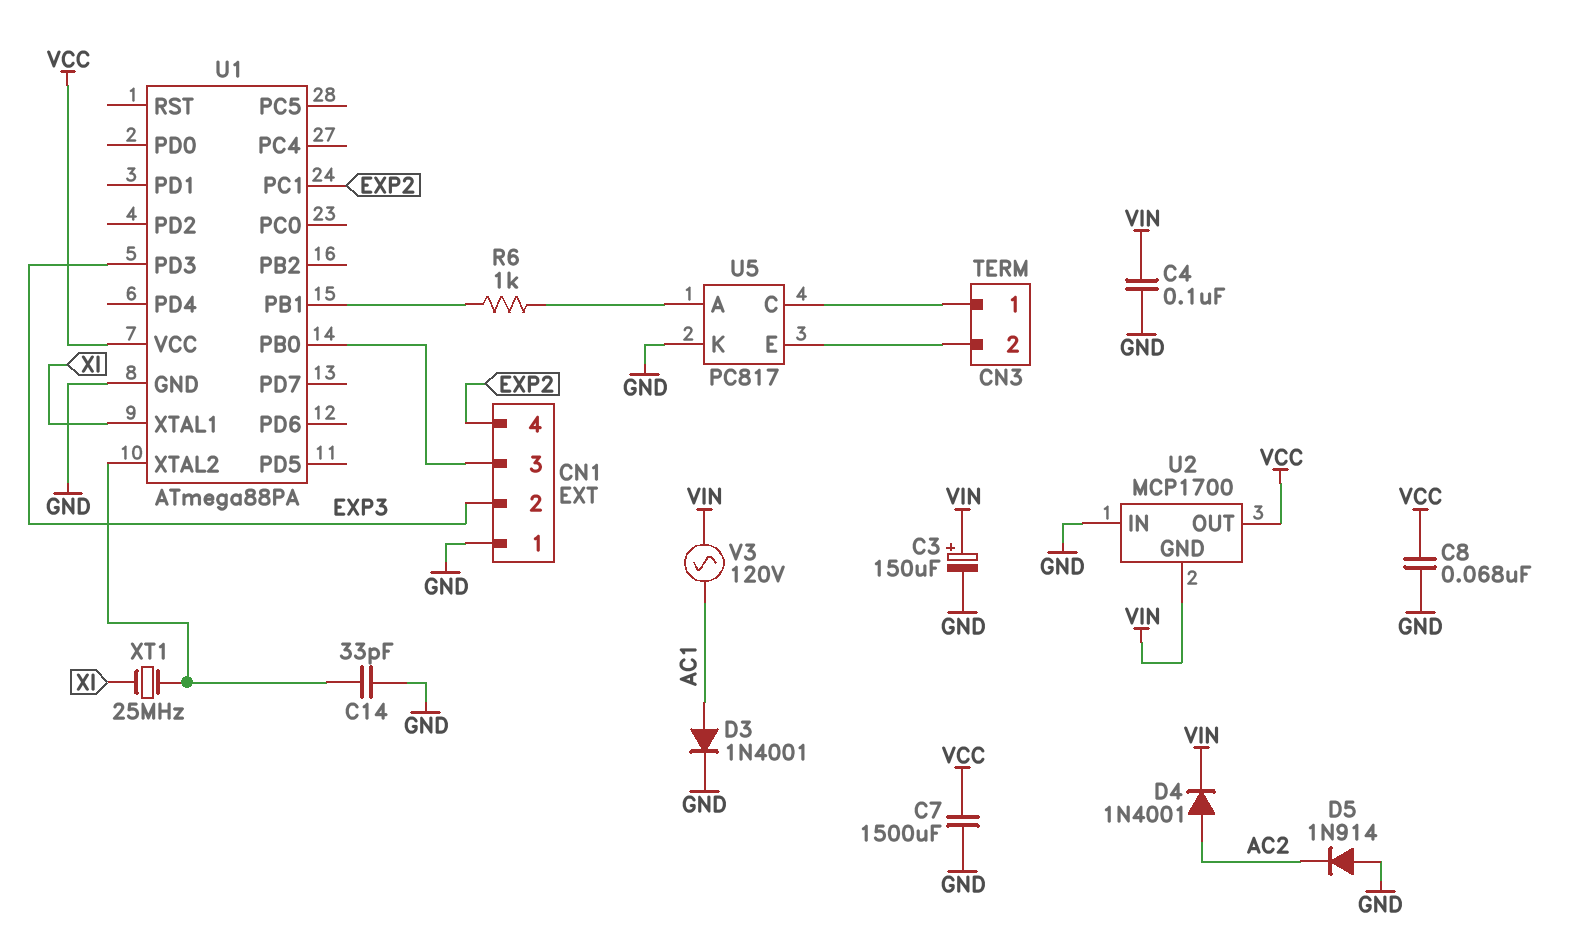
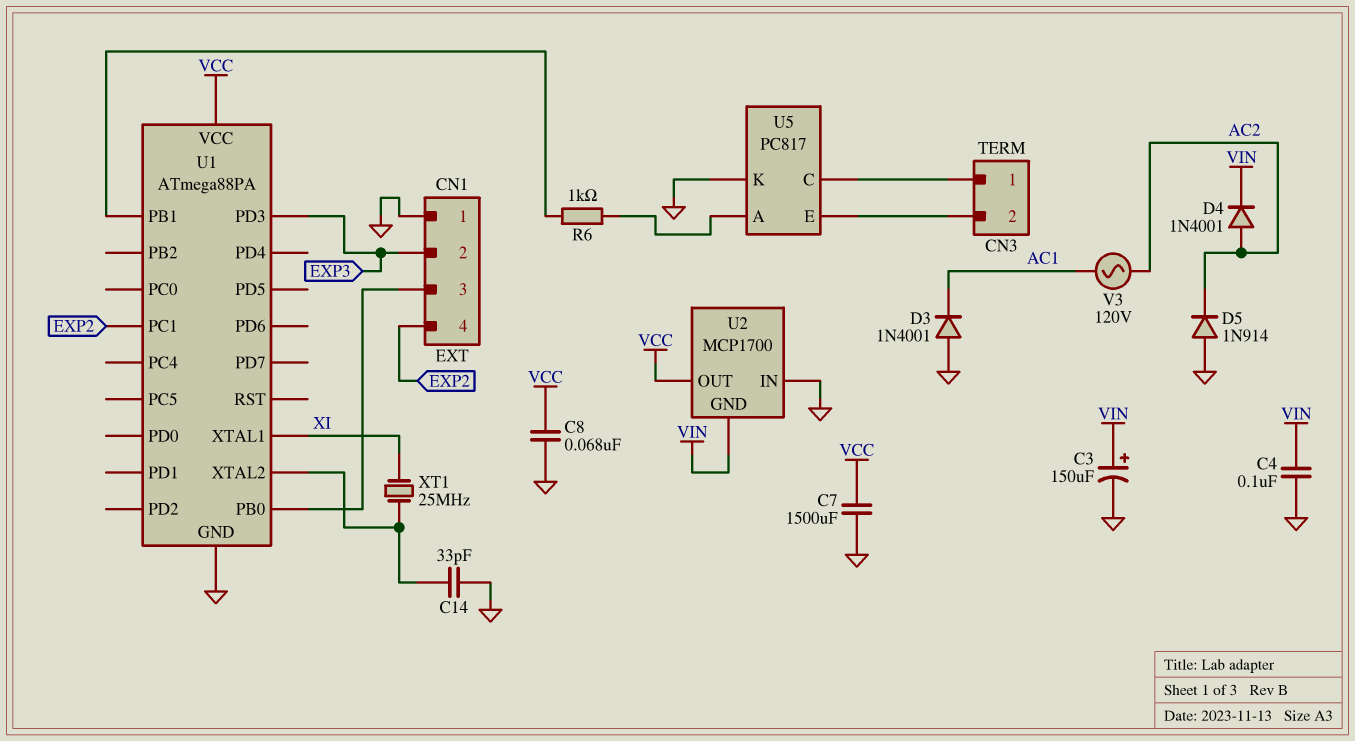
D3: diode 1N4001 (A AC1, K GND) -> diode 1N4001 (A GND, K AC1)
V3: AC 120V (AC1, VIN) -> AC 120V (AC1, AC2)

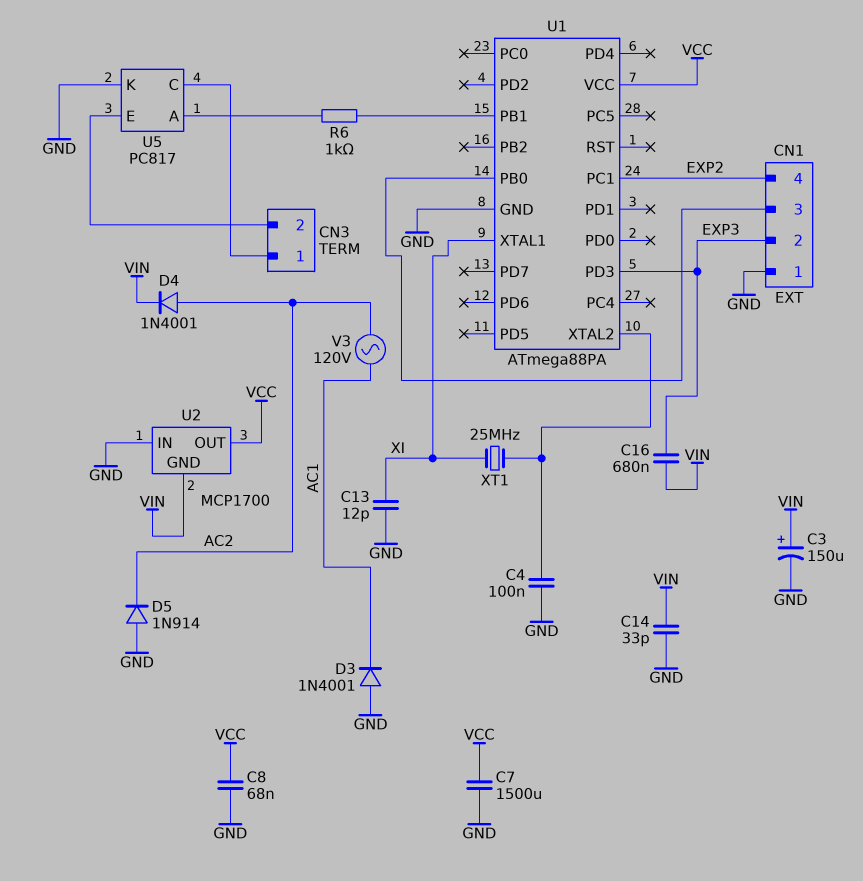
C4: 100nF (GND, VIN) -> 100nF (GND, U1/XTAL2)
C13: none -> 12pF (GND, XI)
C14: 33pF (GND, U1/XTAL2) -> 33pF (GND, VIN)
C16: none -> 680nF (EXP3, VIN)

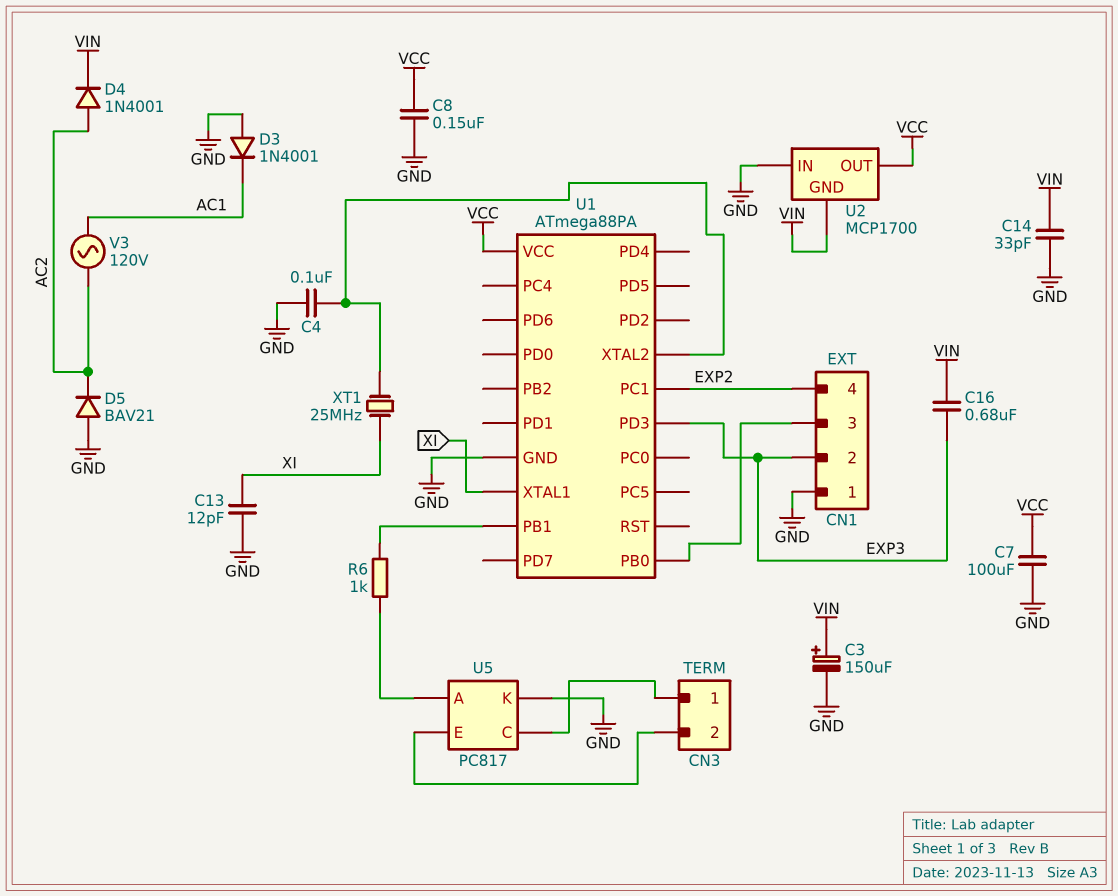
C7: 1500uF (GND, VCC) -> 100uF (GND, VCC)
C8: 68nF (GND, VCC) -> 150nF (GND, VCC)
D5: diode 1N914 (A GND, K AC2) -> diode BAV21 (A GND, K AC2)

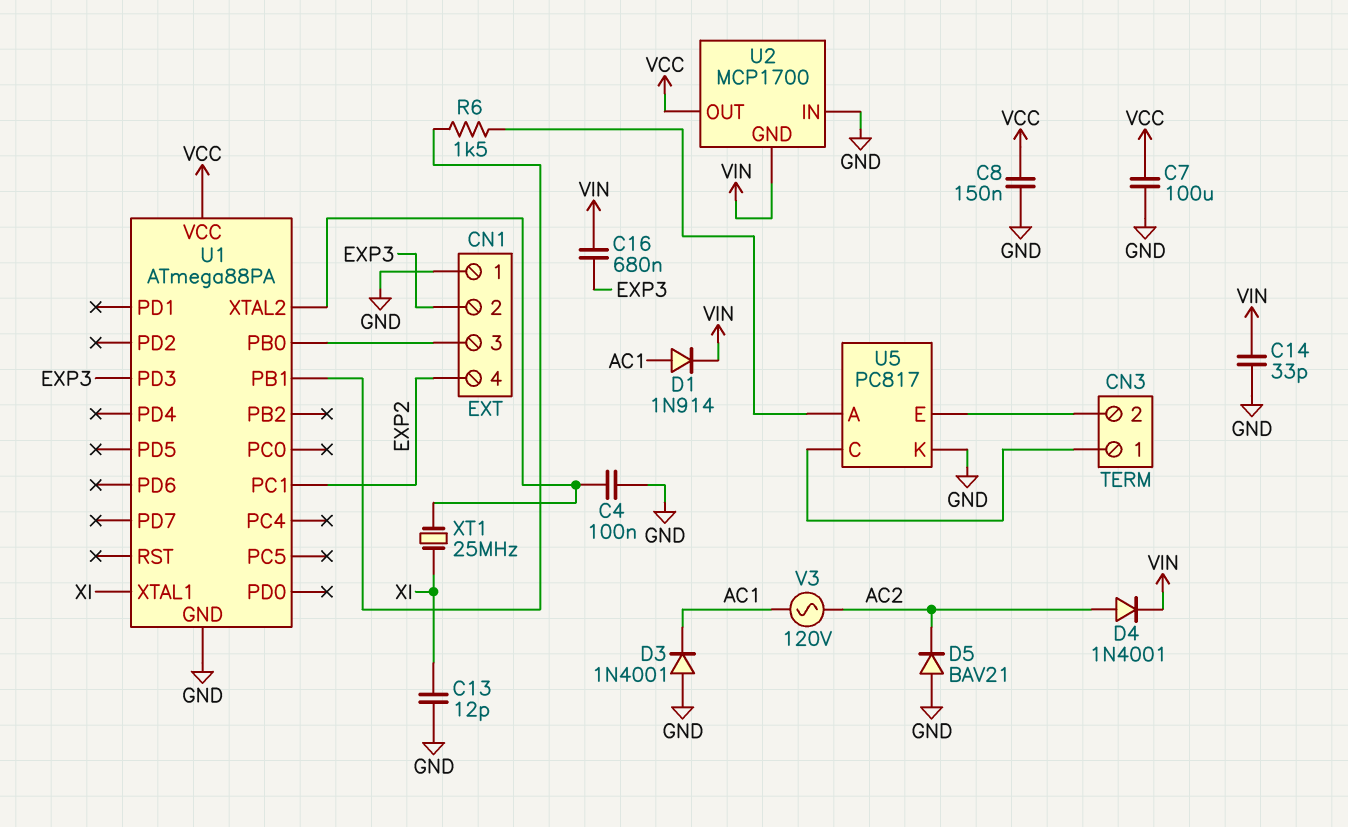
C3: 150uF (plus VIN, minus GND) -> none
D1: none -> diode 1N914 (A AC1, K VIN)
R6: 1k (U1/PB1, U5/A) -> 1.5k (U1/PB1, U5/A)

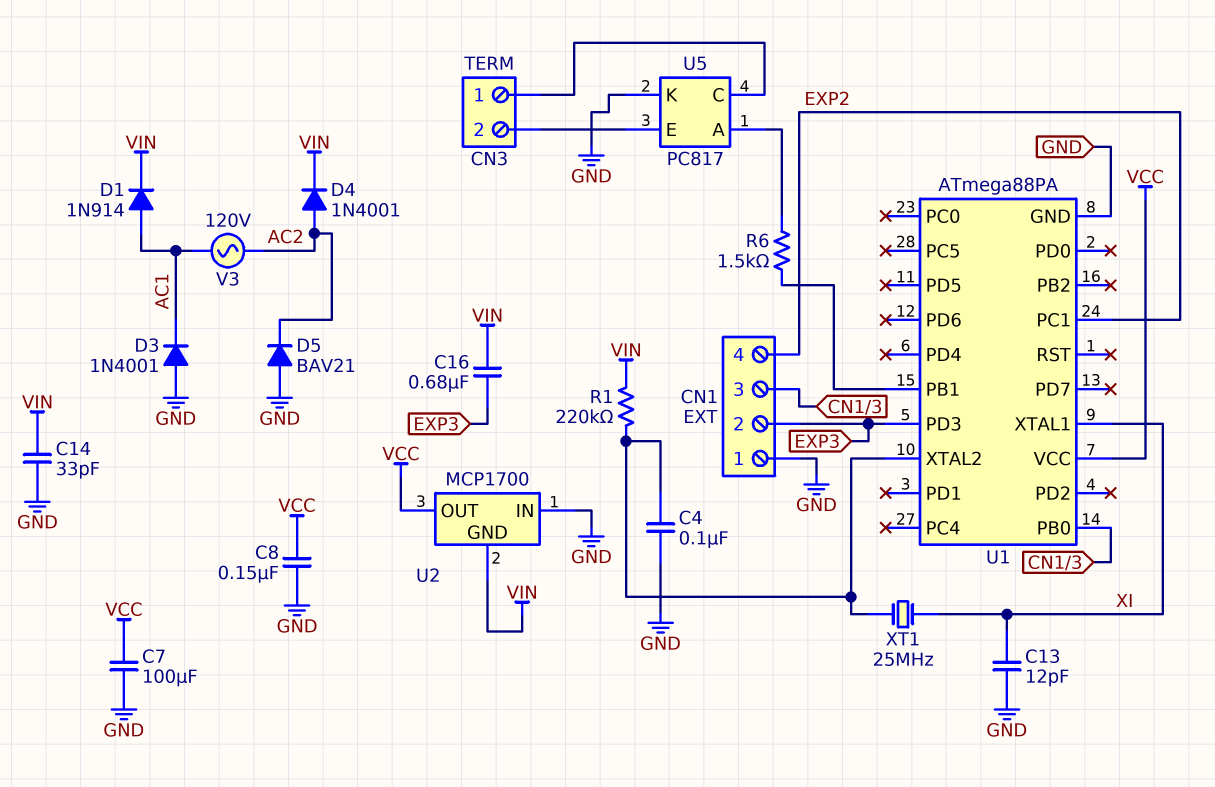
R1: none -> 220k (U1/XTAL2, VIN)

